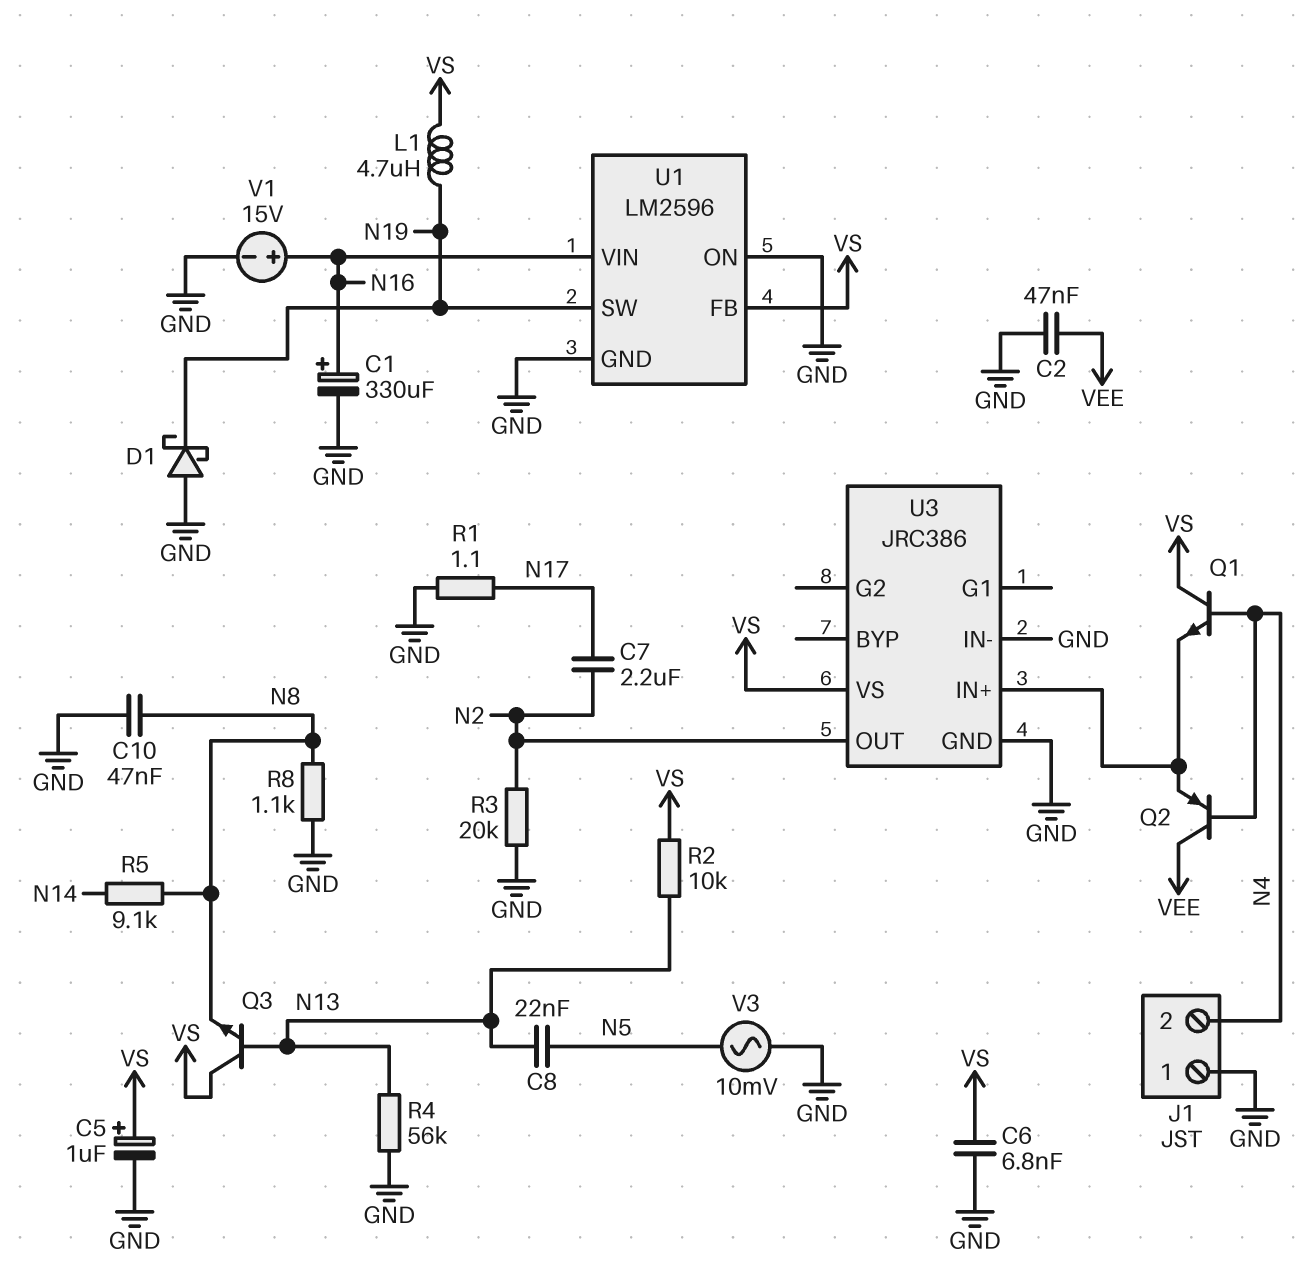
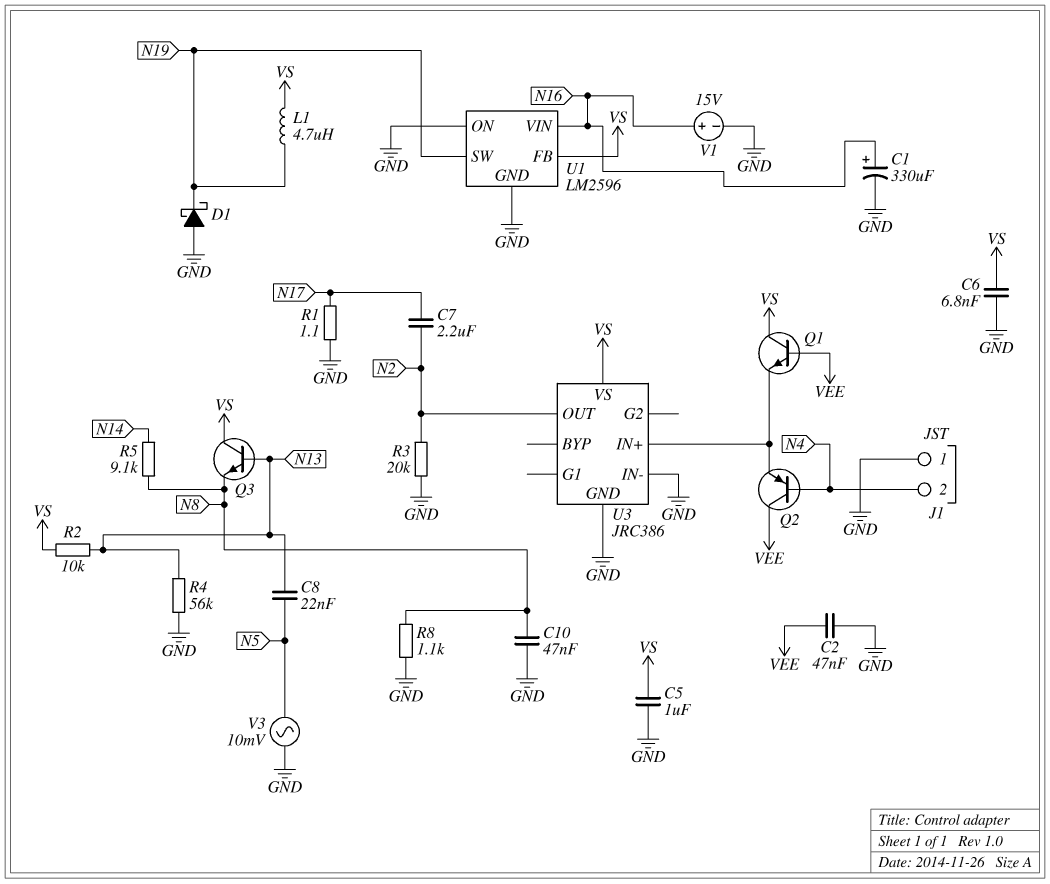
C5: 1uF (plus VS, minus GND) -> 1uF (GND, VS)
Q1: NPN (B N4, C VS, E U3/IN+) -> NPN (B VEE, C VS, E U3/IN+)

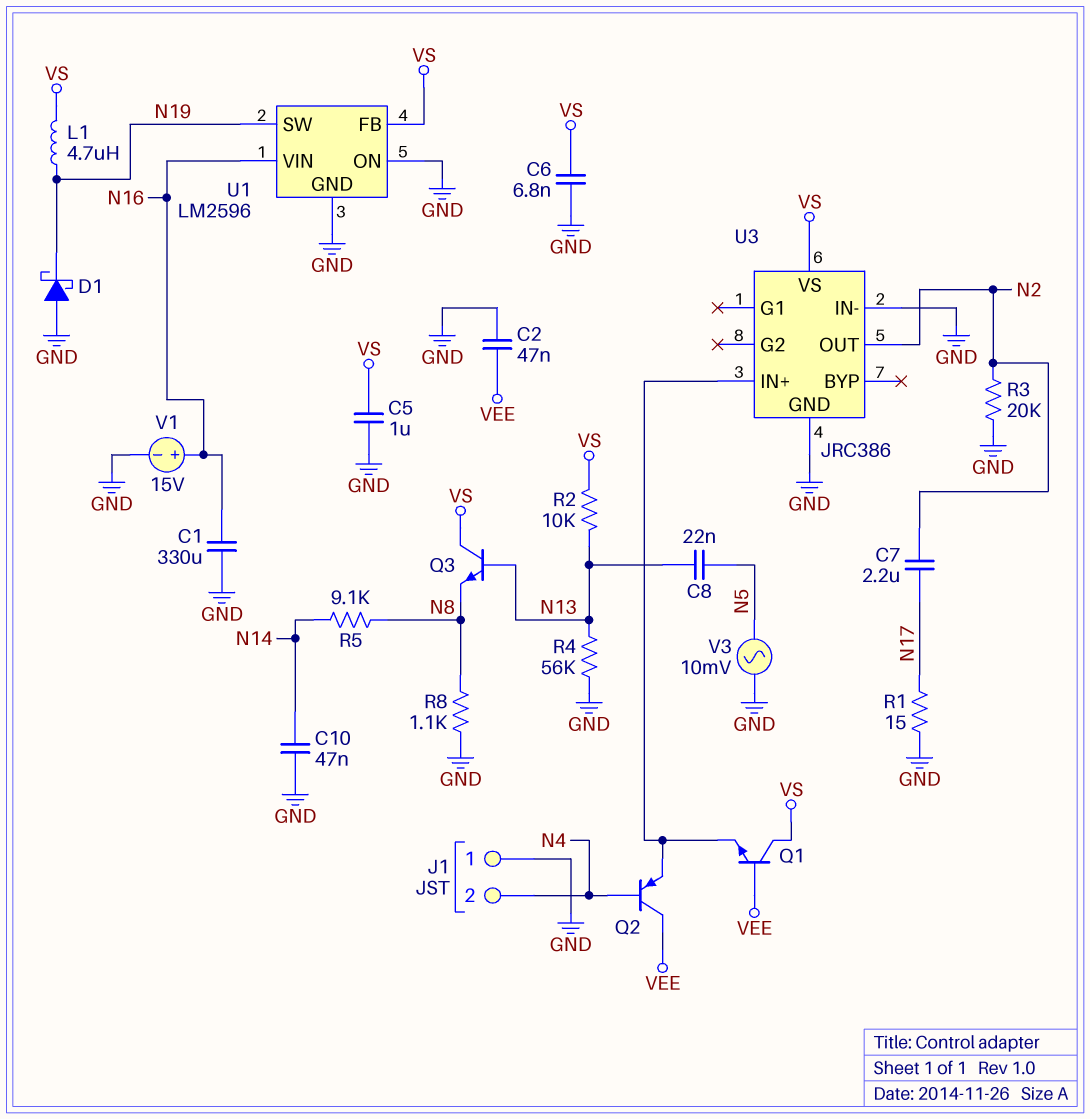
C1: 330uF (plus N16, minus GND) -> 330uF (GND, N16)
C10: 47nF (GND, N8) -> 47nF (GND, N14)
R1: 1.1 (GND, N17) -> 15 (GND, N17)

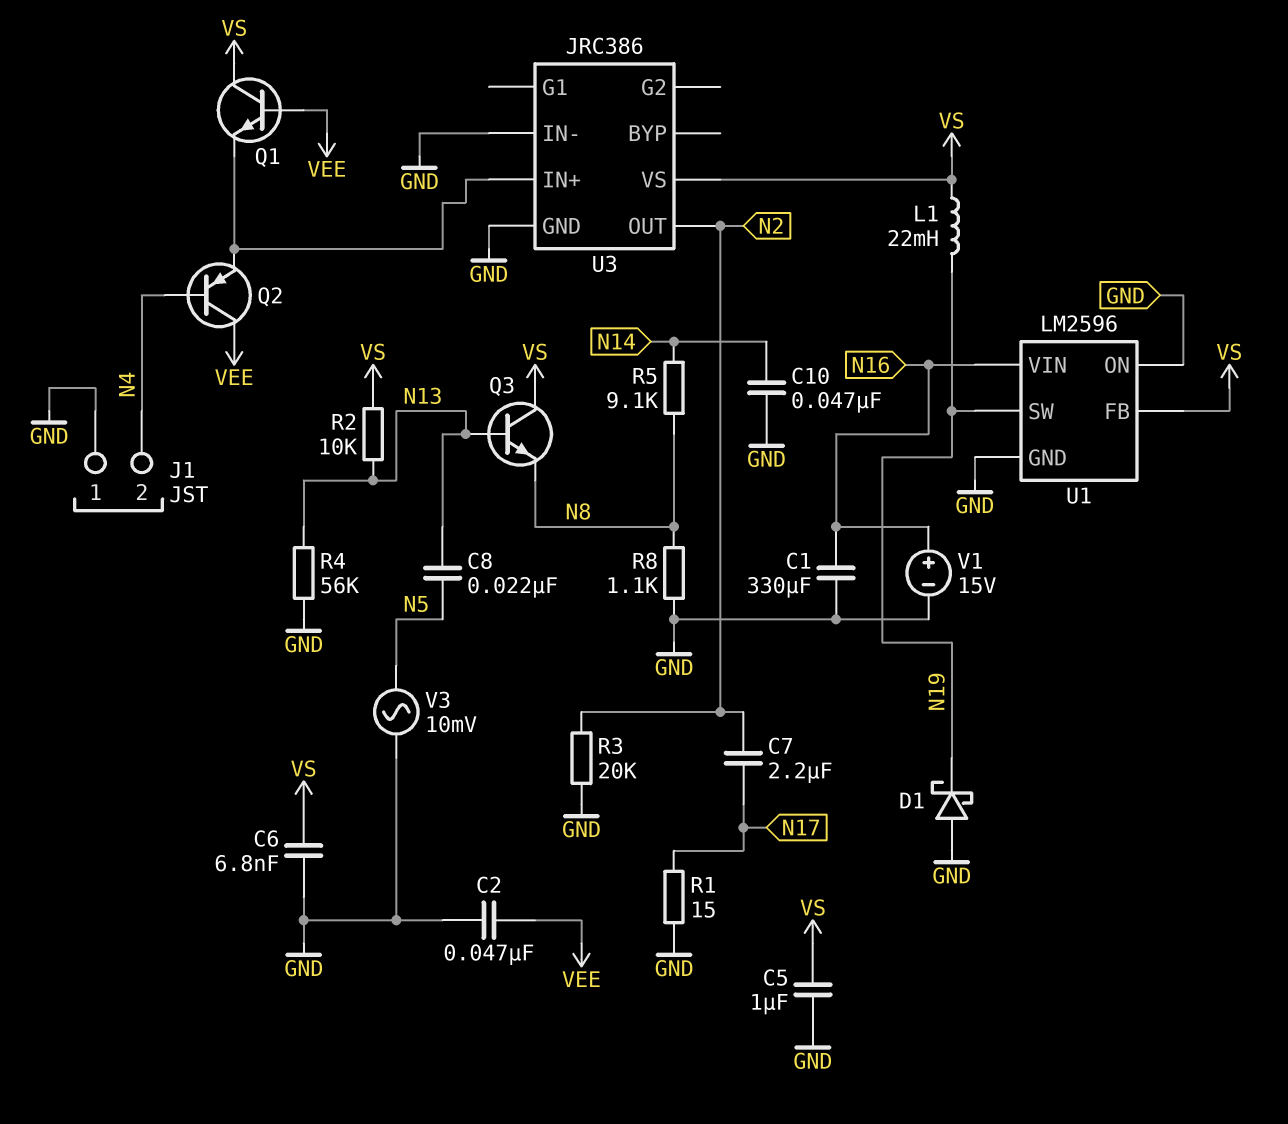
L1: 4.7uH (N19, VS) -> 22mH (N19, VS)

